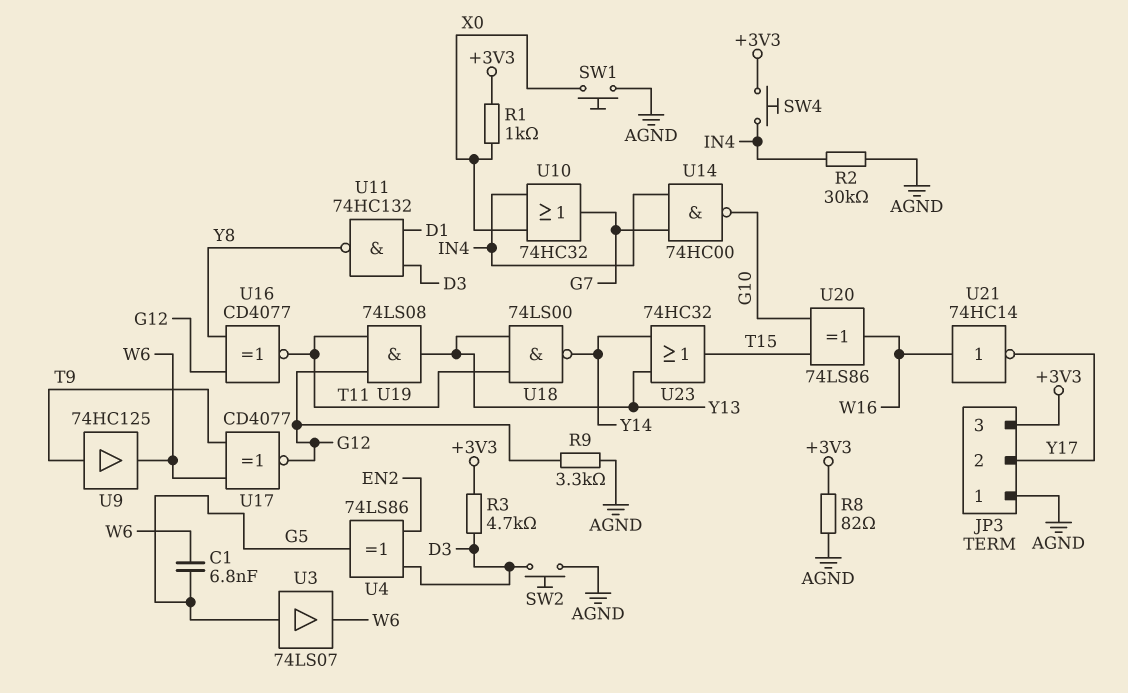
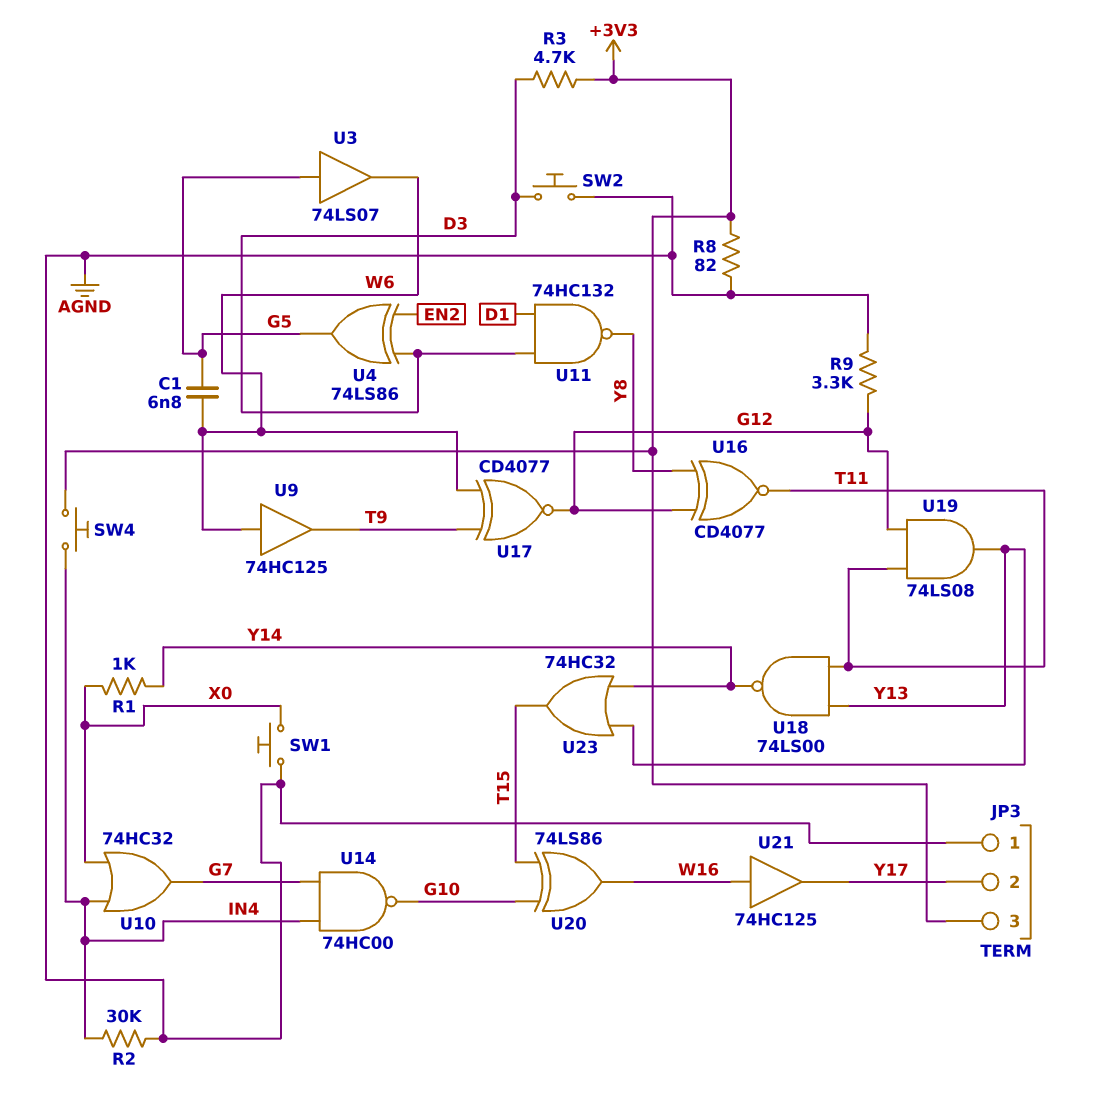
R1: 1k (+3V3, X0) -> 1k (X0, Y14)
U9: buffer 74HC125 (in T9, out W6) -> buffer 74HC125 (in W6, out T9)
U21: NOT 74HC14 (in W16, out Y17) -> buffer 74HC125 (in W16, out Y17)

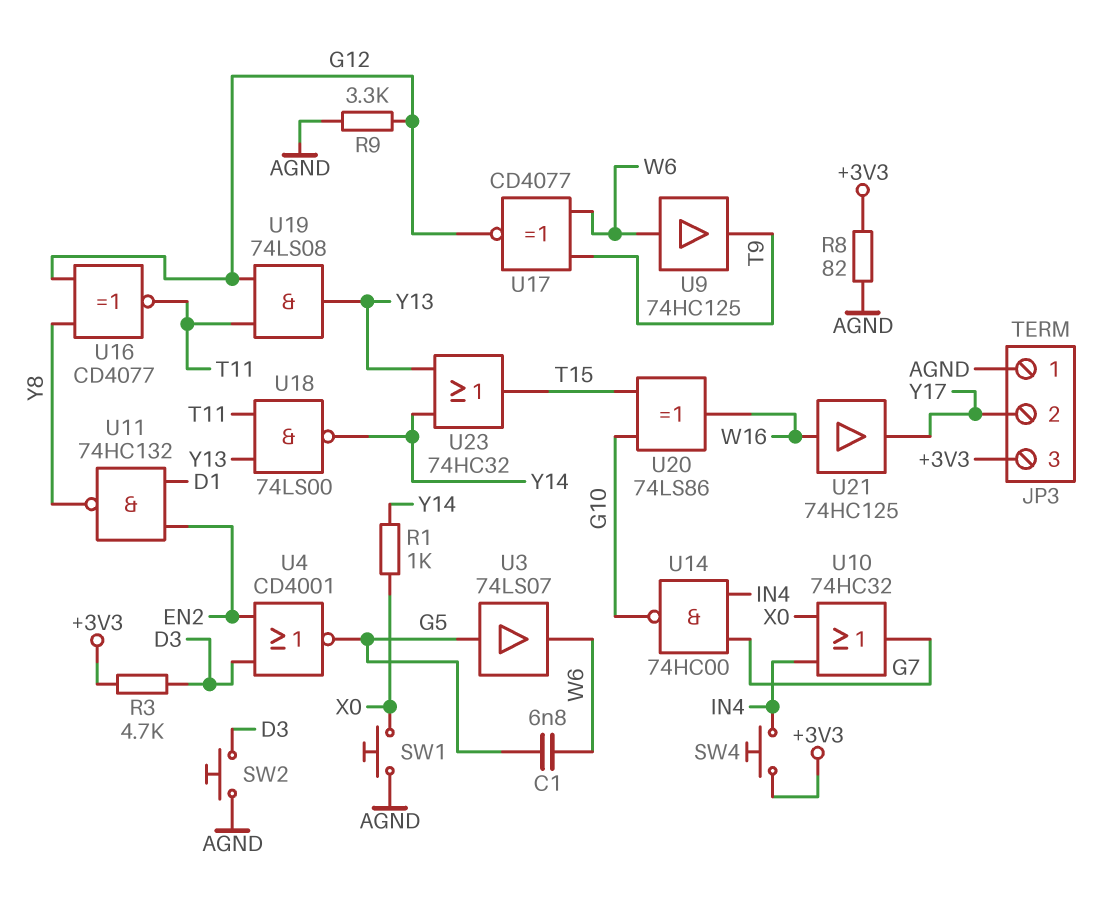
R2: 30k (AGND, IN4) -> none
U4: XOR 74LS86 (in D3, in EN2, out G5) -> NOR CD4001 (in D3, in EN2, out G5)
U11: NAND 74HC132 (in D1, in D3, out Y8) -> NAND 74HC132 (in D1, in EN2, out Y8)

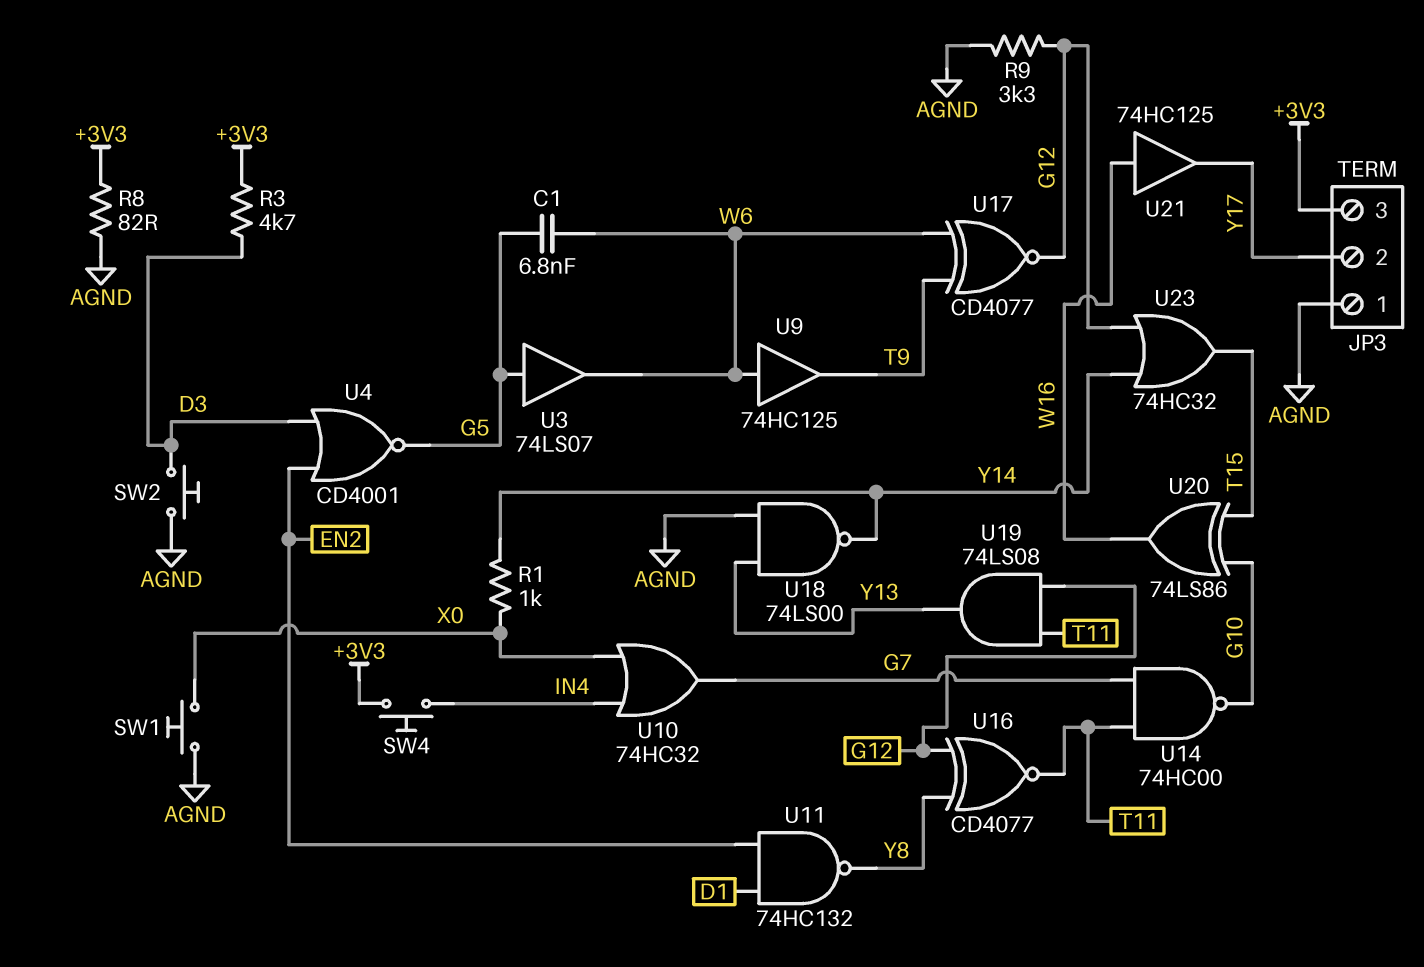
U14: NAND 74HC00 (in G7, in IN4, out G10) -> NAND 74HC00 (in G7, in T11, out G10)
U18: NAND 74LS00 (in T11, in Y13, out Y14) -> NAND 74LS00 (in AGND, in Y13, out Y14)
U23: OR 74HC32 (in Y13, in Y14, out T15) -> OR 74HC32 (in G12, in Y14, out T15)

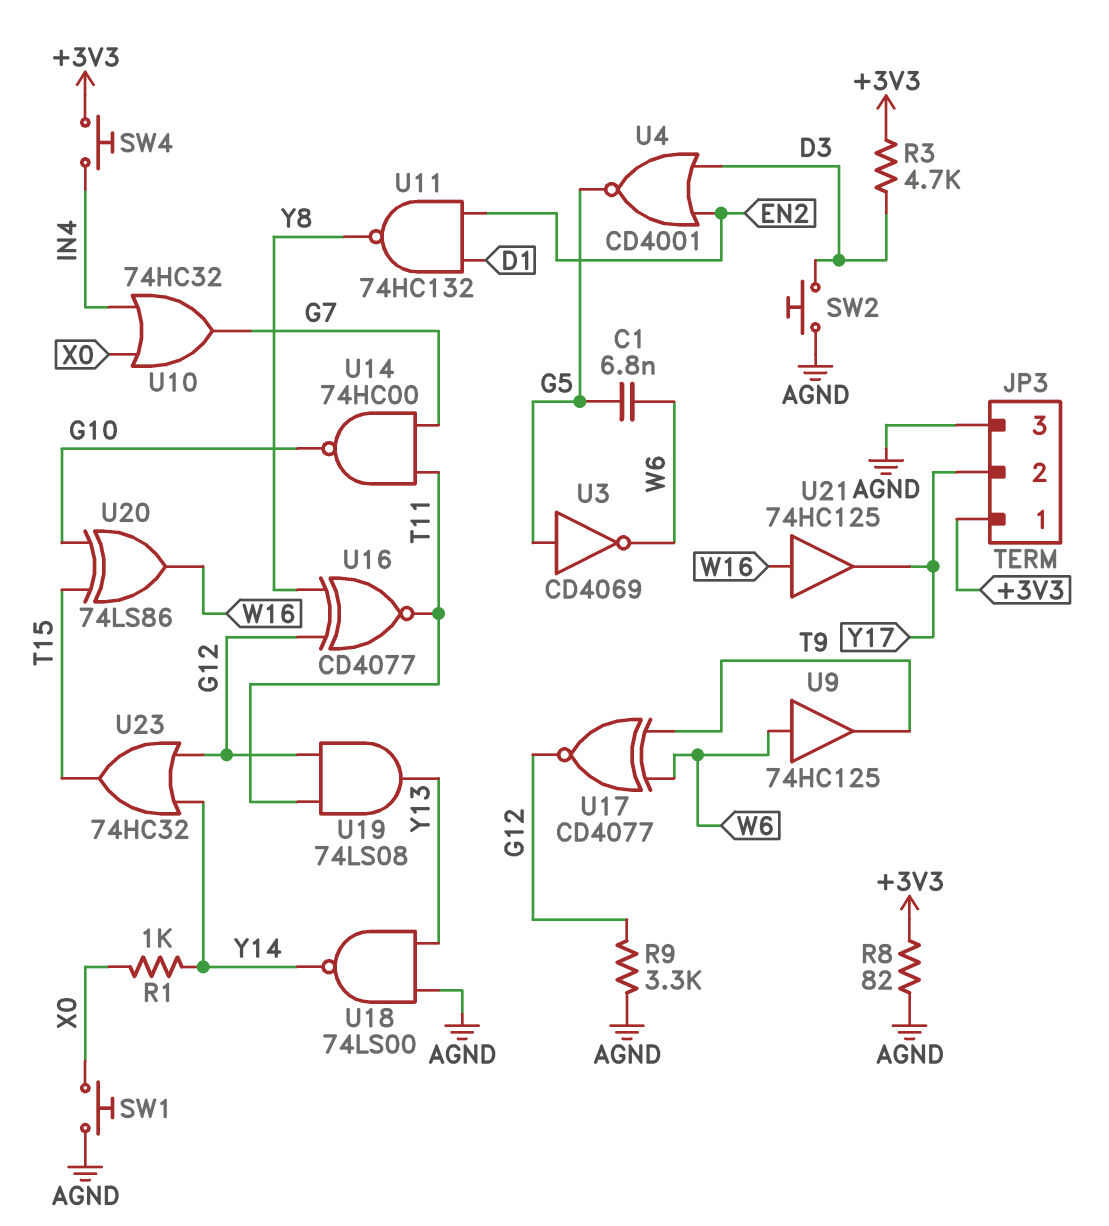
JP3 pin 1: AGND -> +3V3
JP3 pin 3: +3V3 -> AGND
U3: buffer 74LS07 (in G5, out W6) -> NOT CD4069 (in G5, out W6)

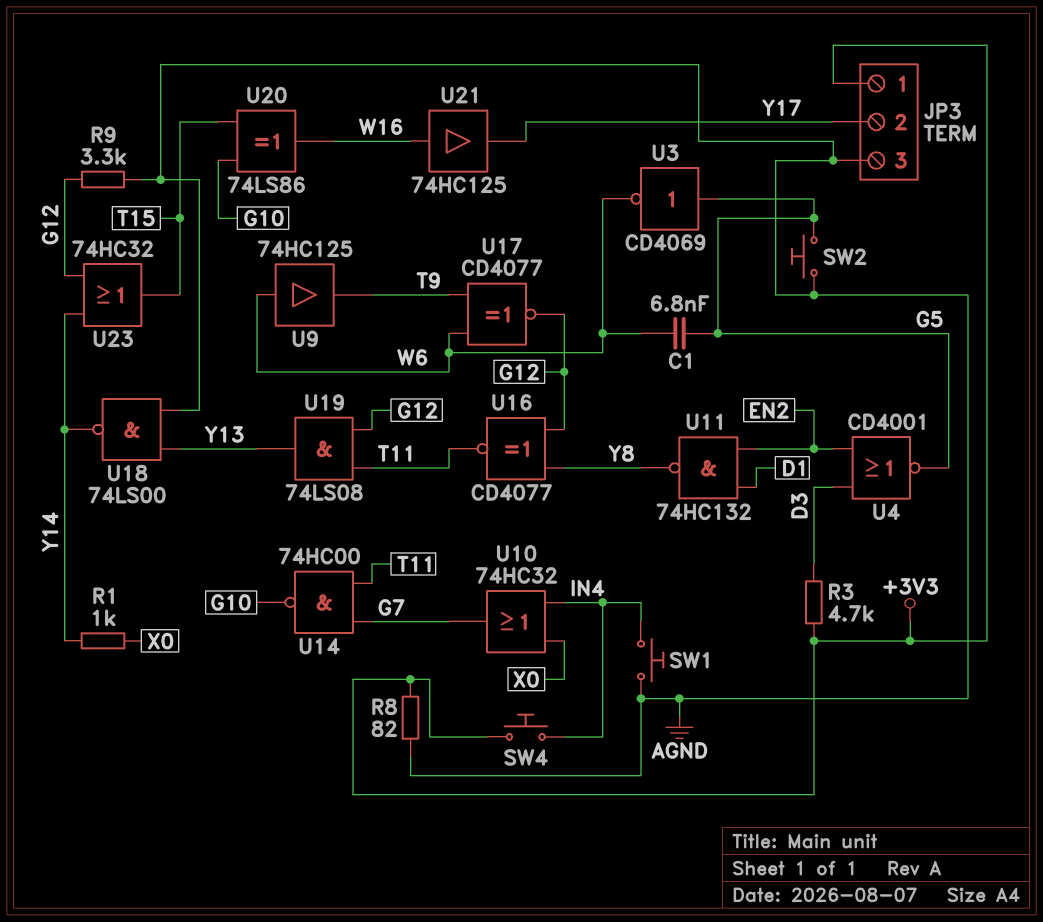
SW1: button (AGND, X0) -> button (AGND, IN4)
SW2: button (AGND, D3) -> button (AGND, G5)

